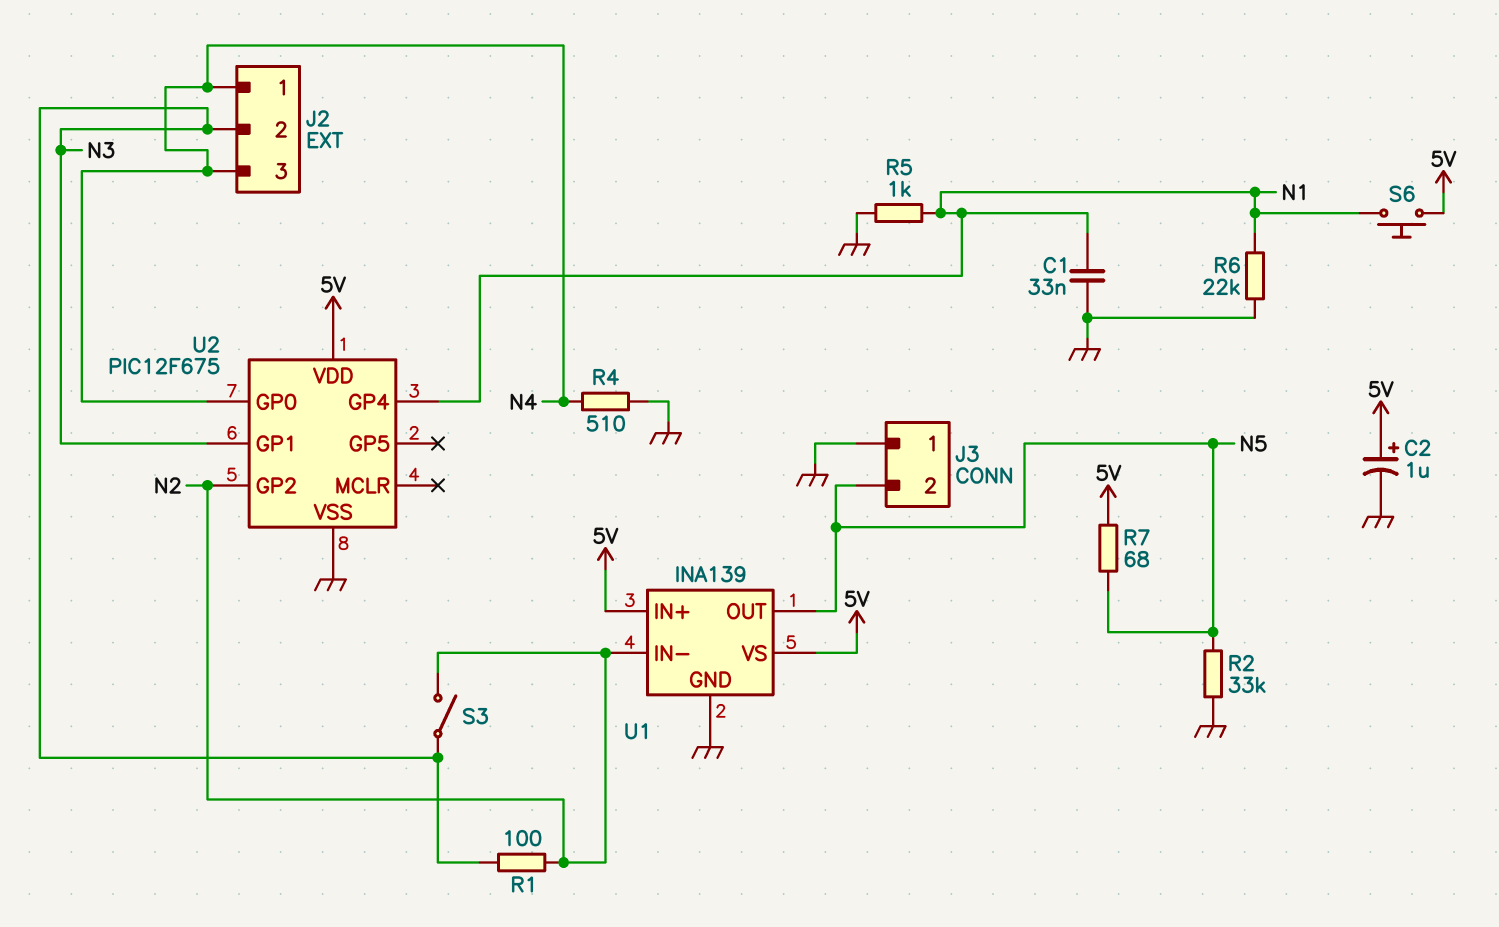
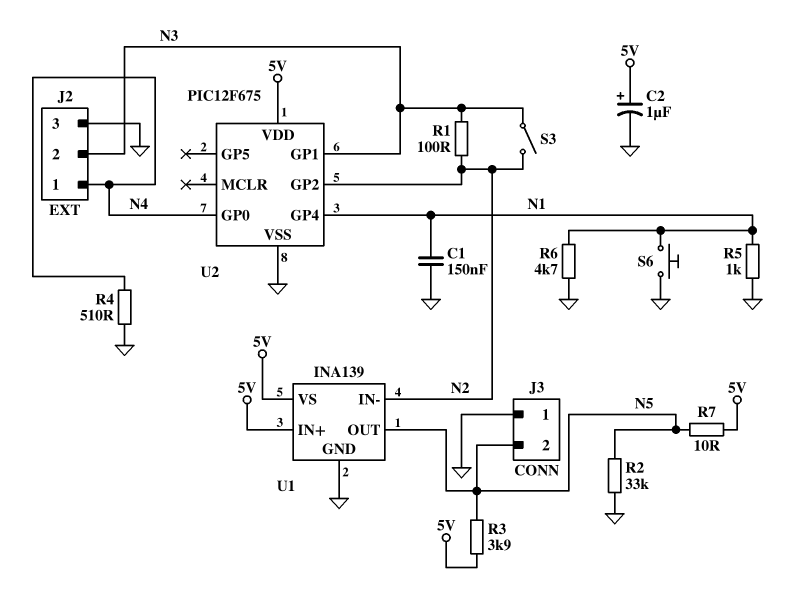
C1: 33nF (GND, N1) -> 150nF (GND, N1)
J2 pin 3: N4 -> GND
R3: none -> 3.9k (5V, N5)
R6: 22k (GND, N1) -> 4.7k (GND, N1)
R7: 68 (5V, N5) -> 10 (5V, N5)
S6: button (5V, N1) -> button (GND, N1)

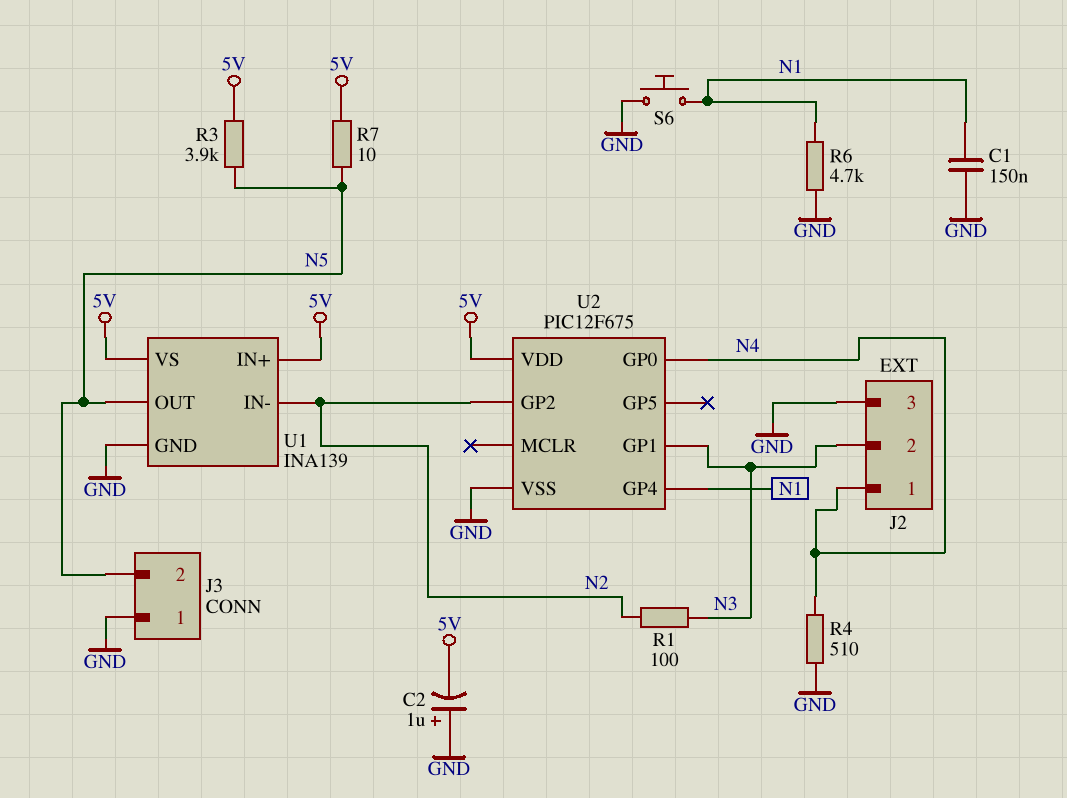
C2: 1uF (plus 5V, minus GND) -> 1uF (plus GND, minus 5V)
R2: 33k (GND, N5) -> none
R5: 1k (GND, N1) -> none
S3: switch (N2, N3) -> none

